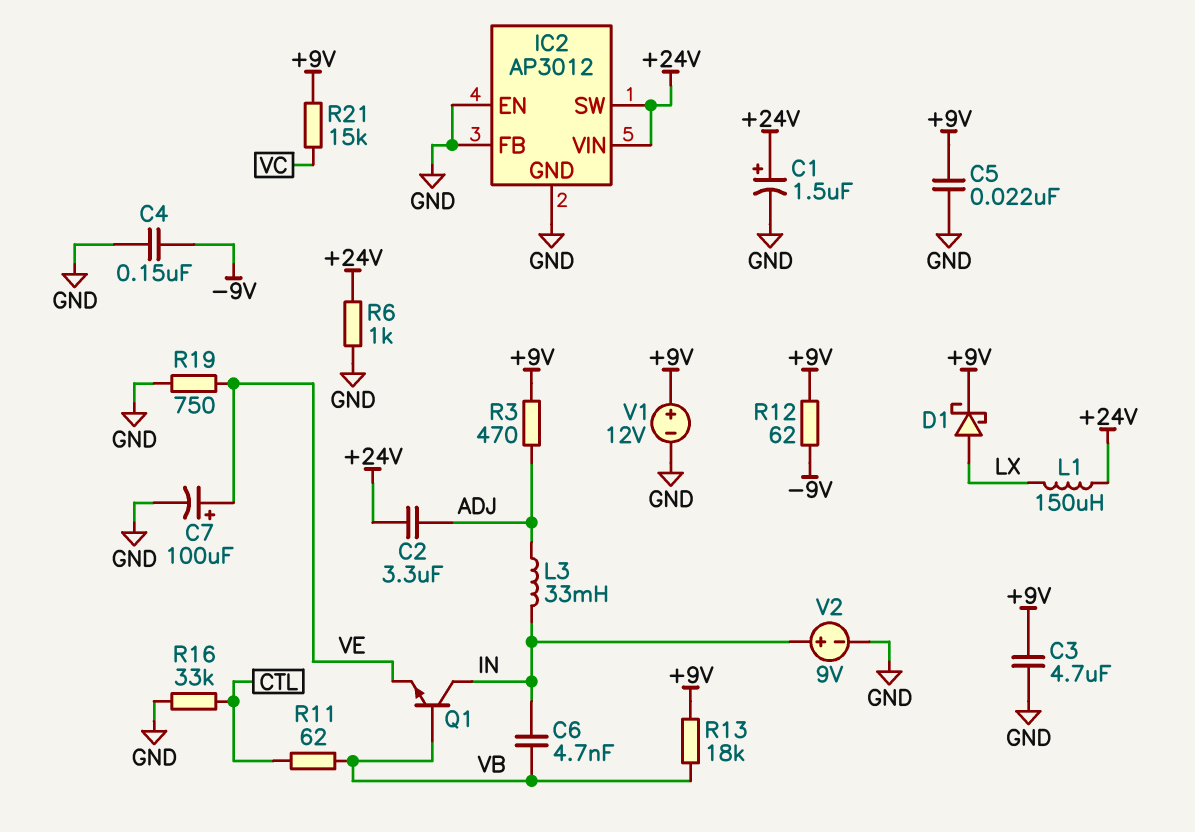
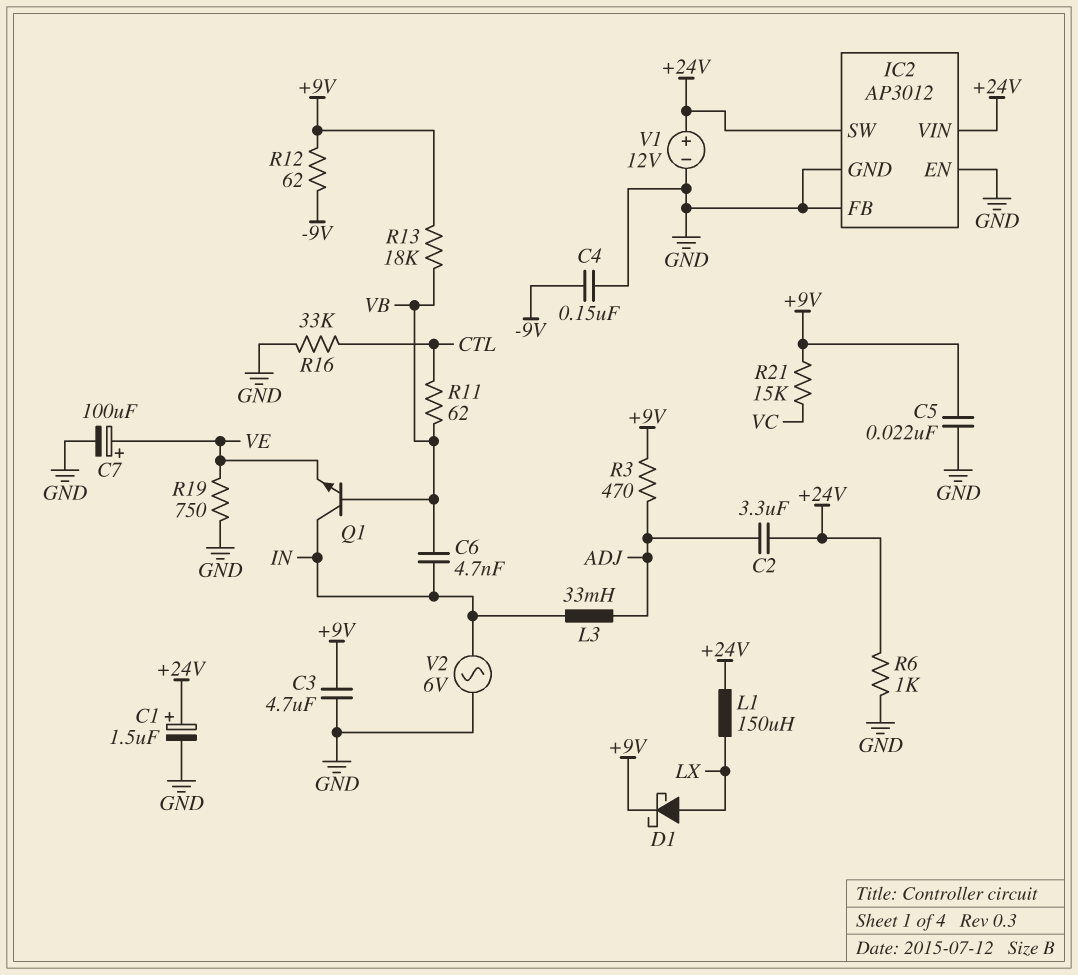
V1: 12V (plus +9V, minus GND) -> 12V (plus +24V, minus GND)
V2: 9V (plus IN, minus GND) -> AC 6V (GND, IN)

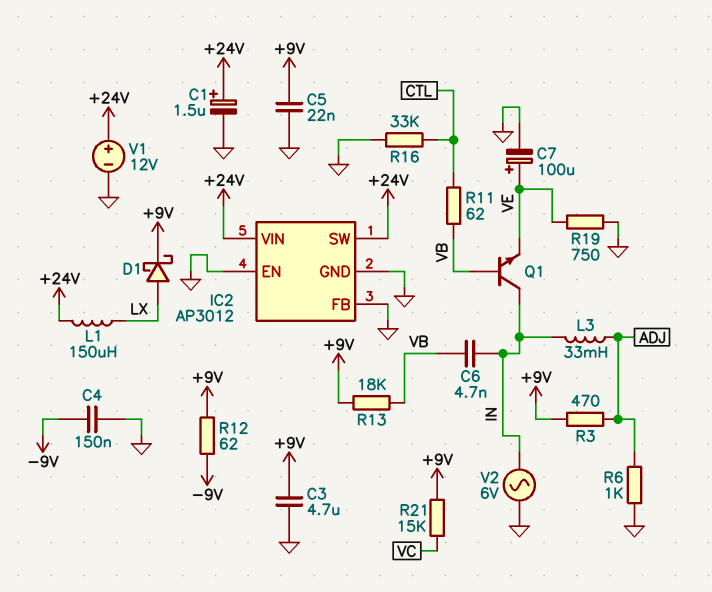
C2: 3.3uF (+24V, ADJ) -> none
R6: 1k (+24V, GND) -> 1k (ADJ, GND)

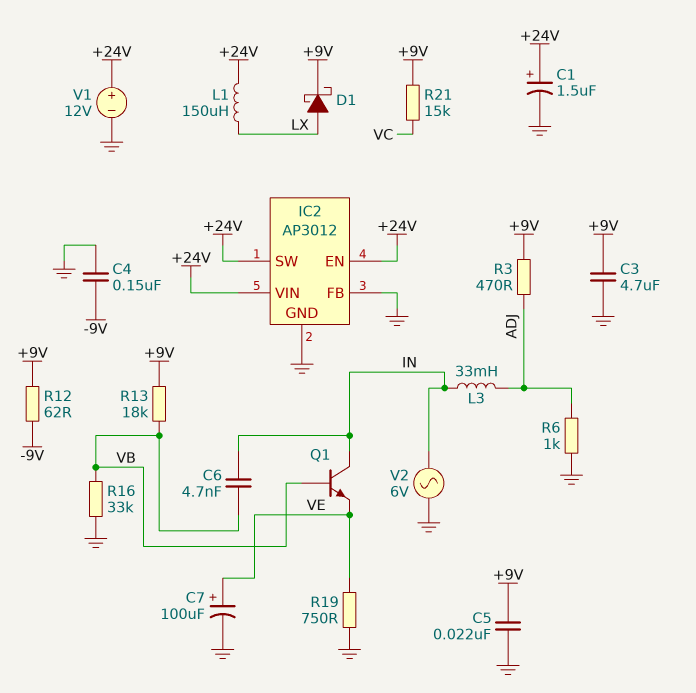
IC2 pin EN: GND -> +24V
R11: 62 (CTL, VB) -> none
R16: 33k (CTL, GND) -> 33k (GND, VB)

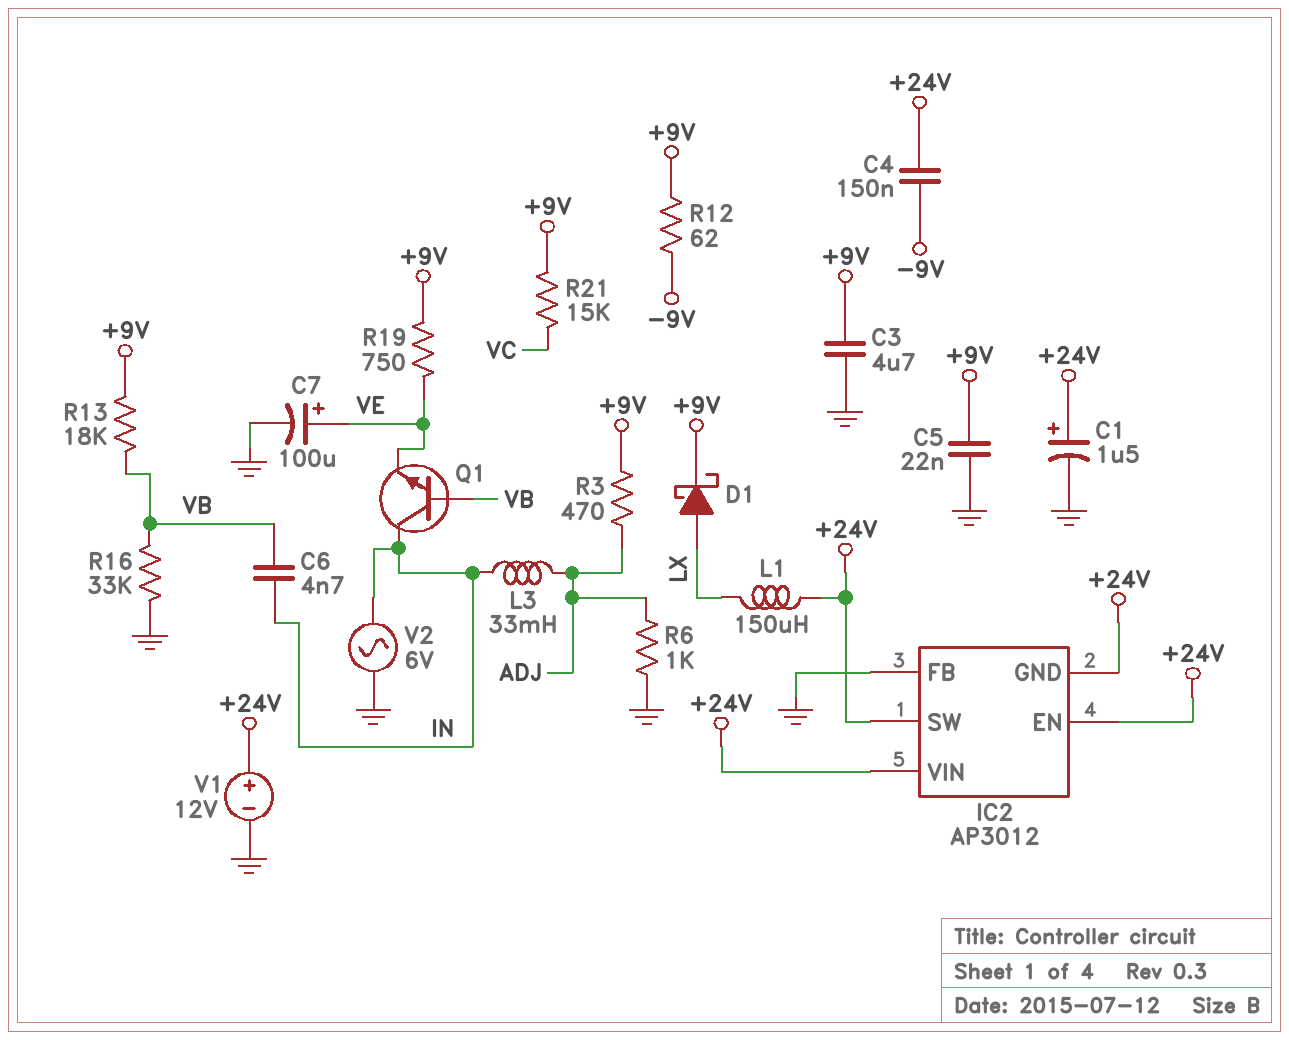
C4: 150nF (-9V, GND) -> 150nF (+24V, -9V)
IC2 pin GND: GND -> +24V
R19: 750 (GND, VE) -> 750 (+9V, VE)

